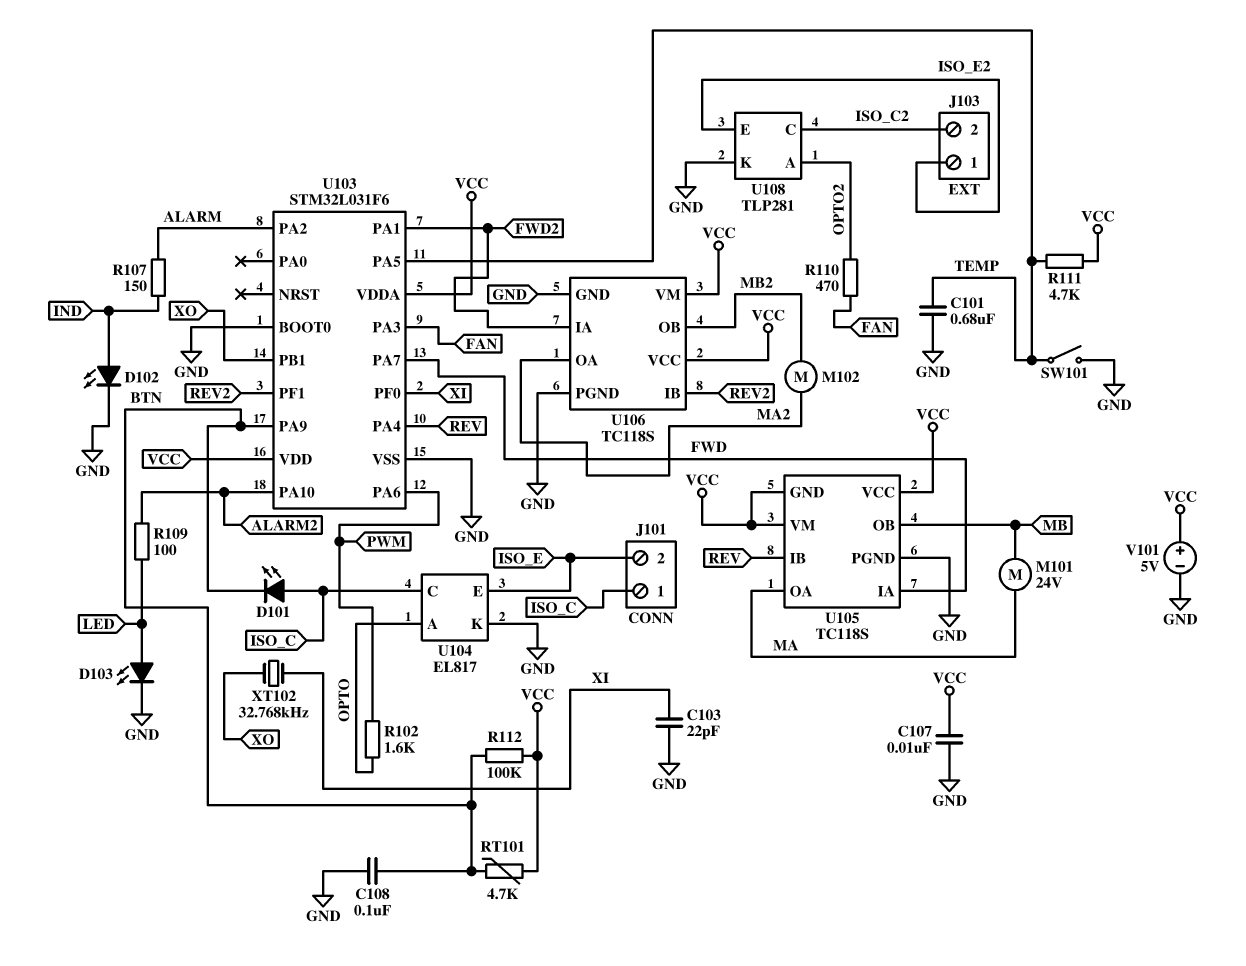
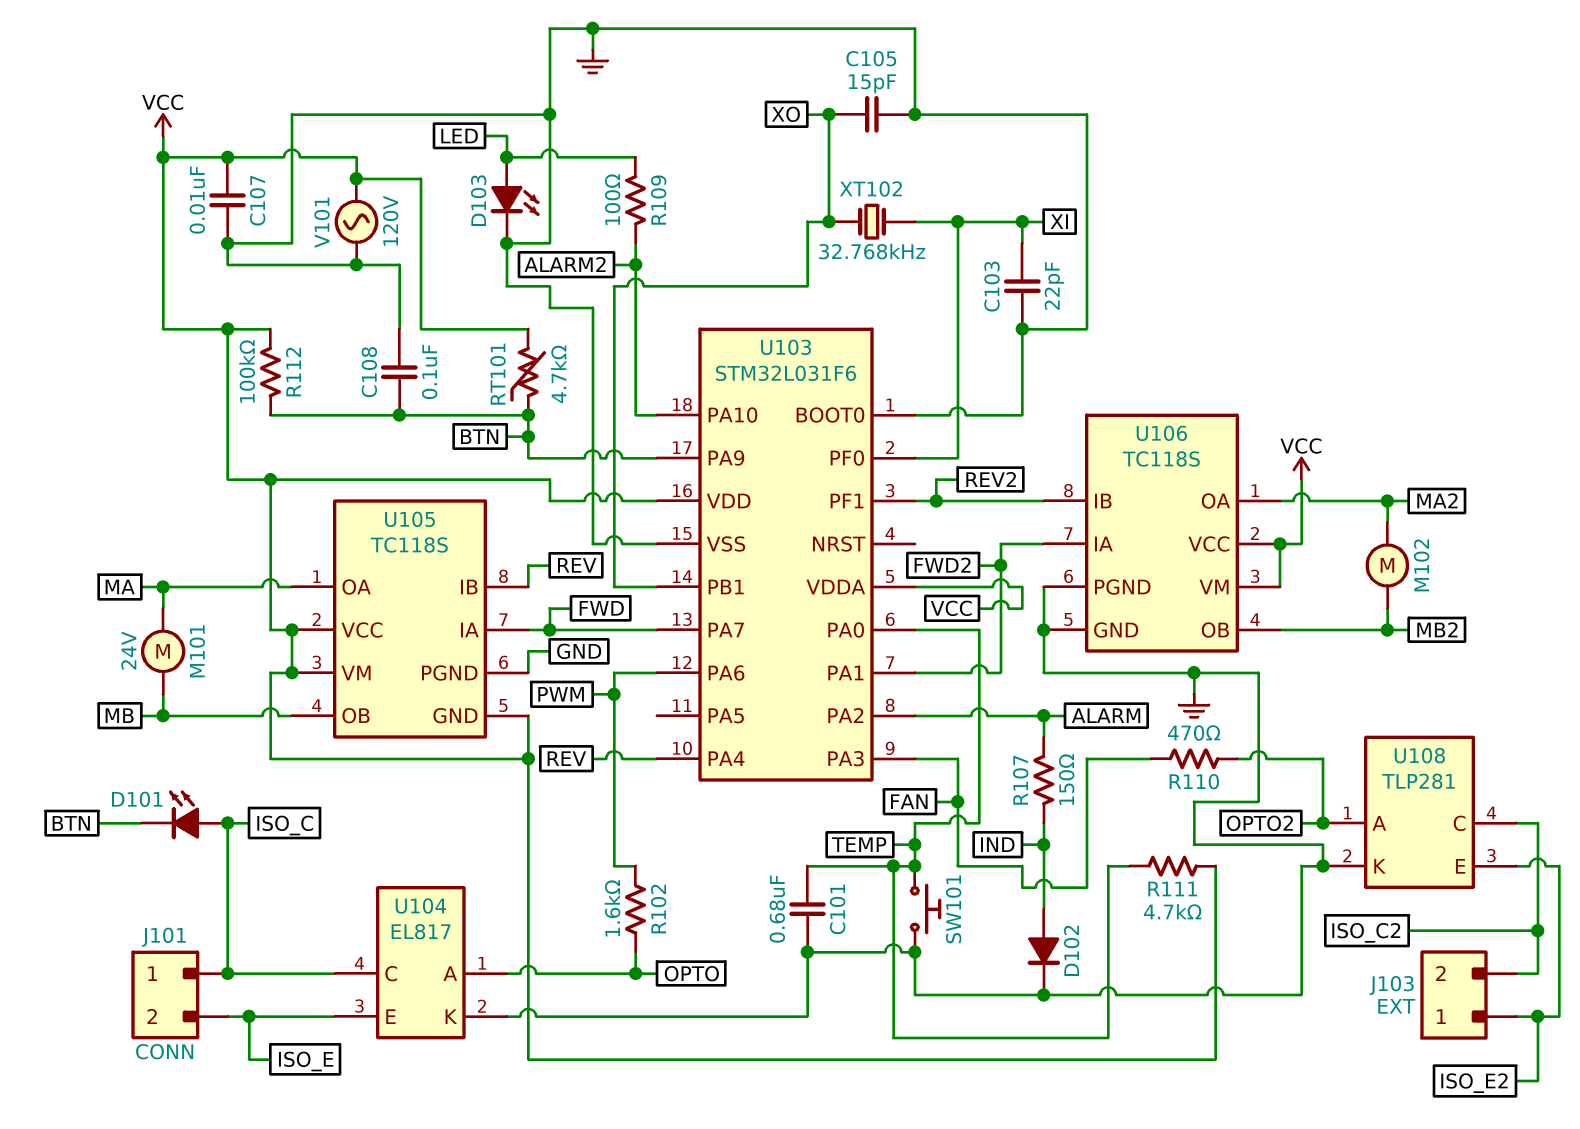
C105: none -> 15pF (GND, XO)
D102: LED (A IND, K GND) -> diode (A IND, K GND)
SW101: switch (GND, TEMP) -> button (GND, TEMP)
U103 pin PA0: none -> TEMP
U103 pin PA5: TEMP -> none
V101: 5V (plus VCC, minus GND) -> AC 120V (GND, VCC)

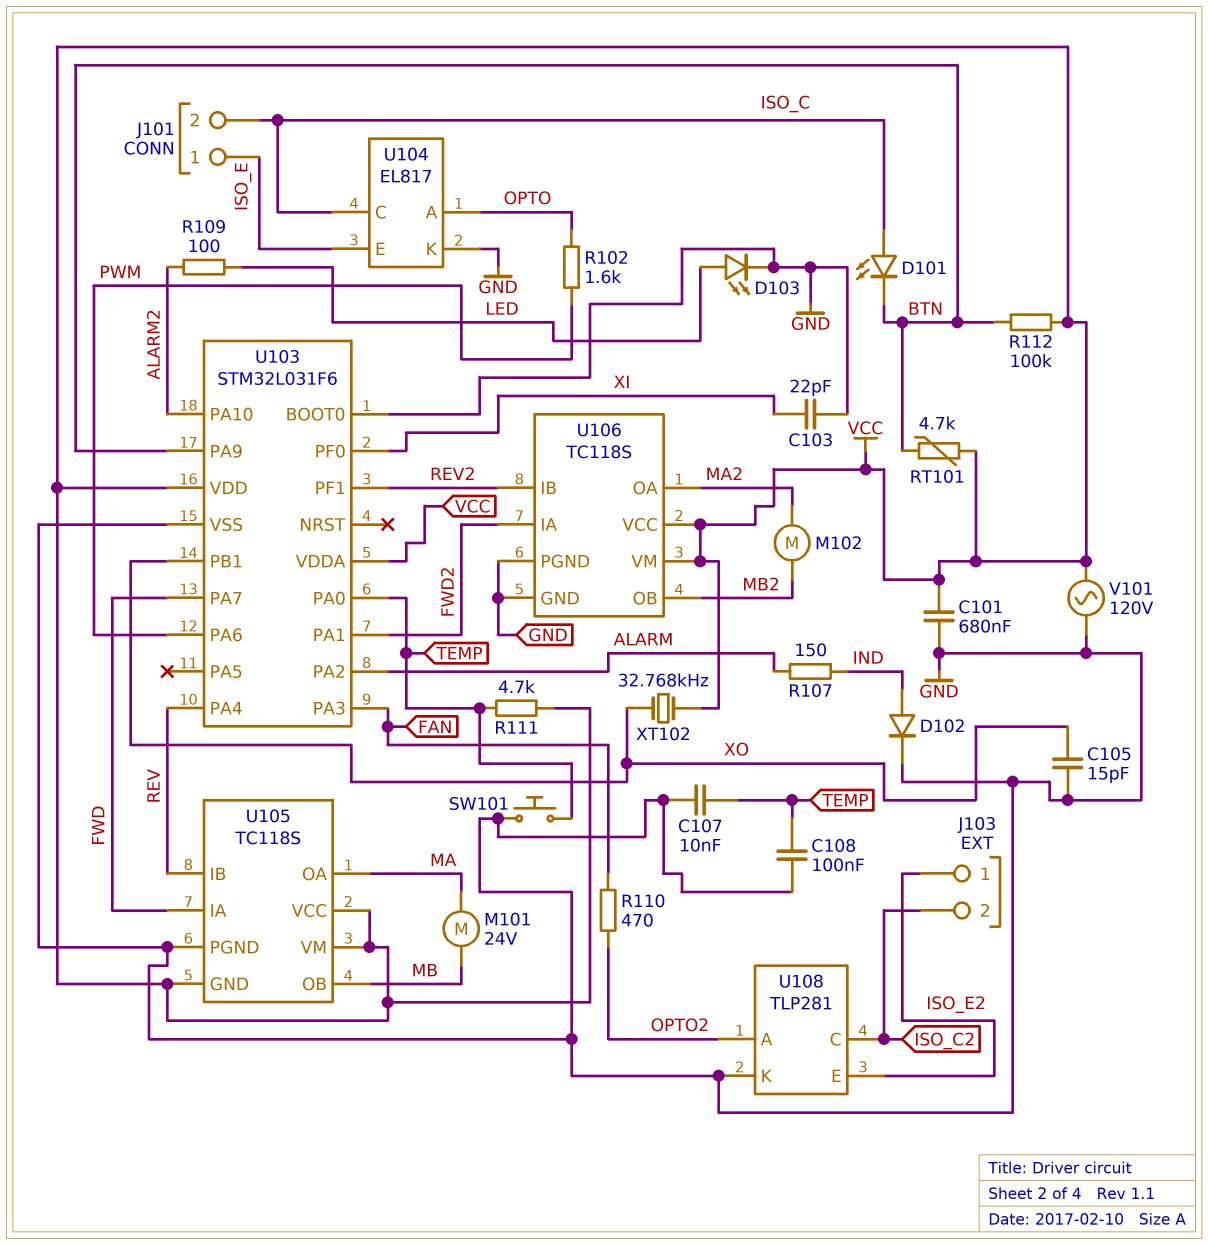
C101: 680nF (GND, TEMP) -> 680nF (GND, VCC)
C107: 10nF (GND, VCC) -> 10nF (GND, TEMP)
C108: 100nF (BTN, GND) -> 100nF (GND, TEMP)
J101 pin 1: ISO_C -> ISO_E
J101 pin 2: ISO_E -> ISO_C
XT102: 32.768kHz (XI, XO) -> 32.768kHz (VCC, XO)

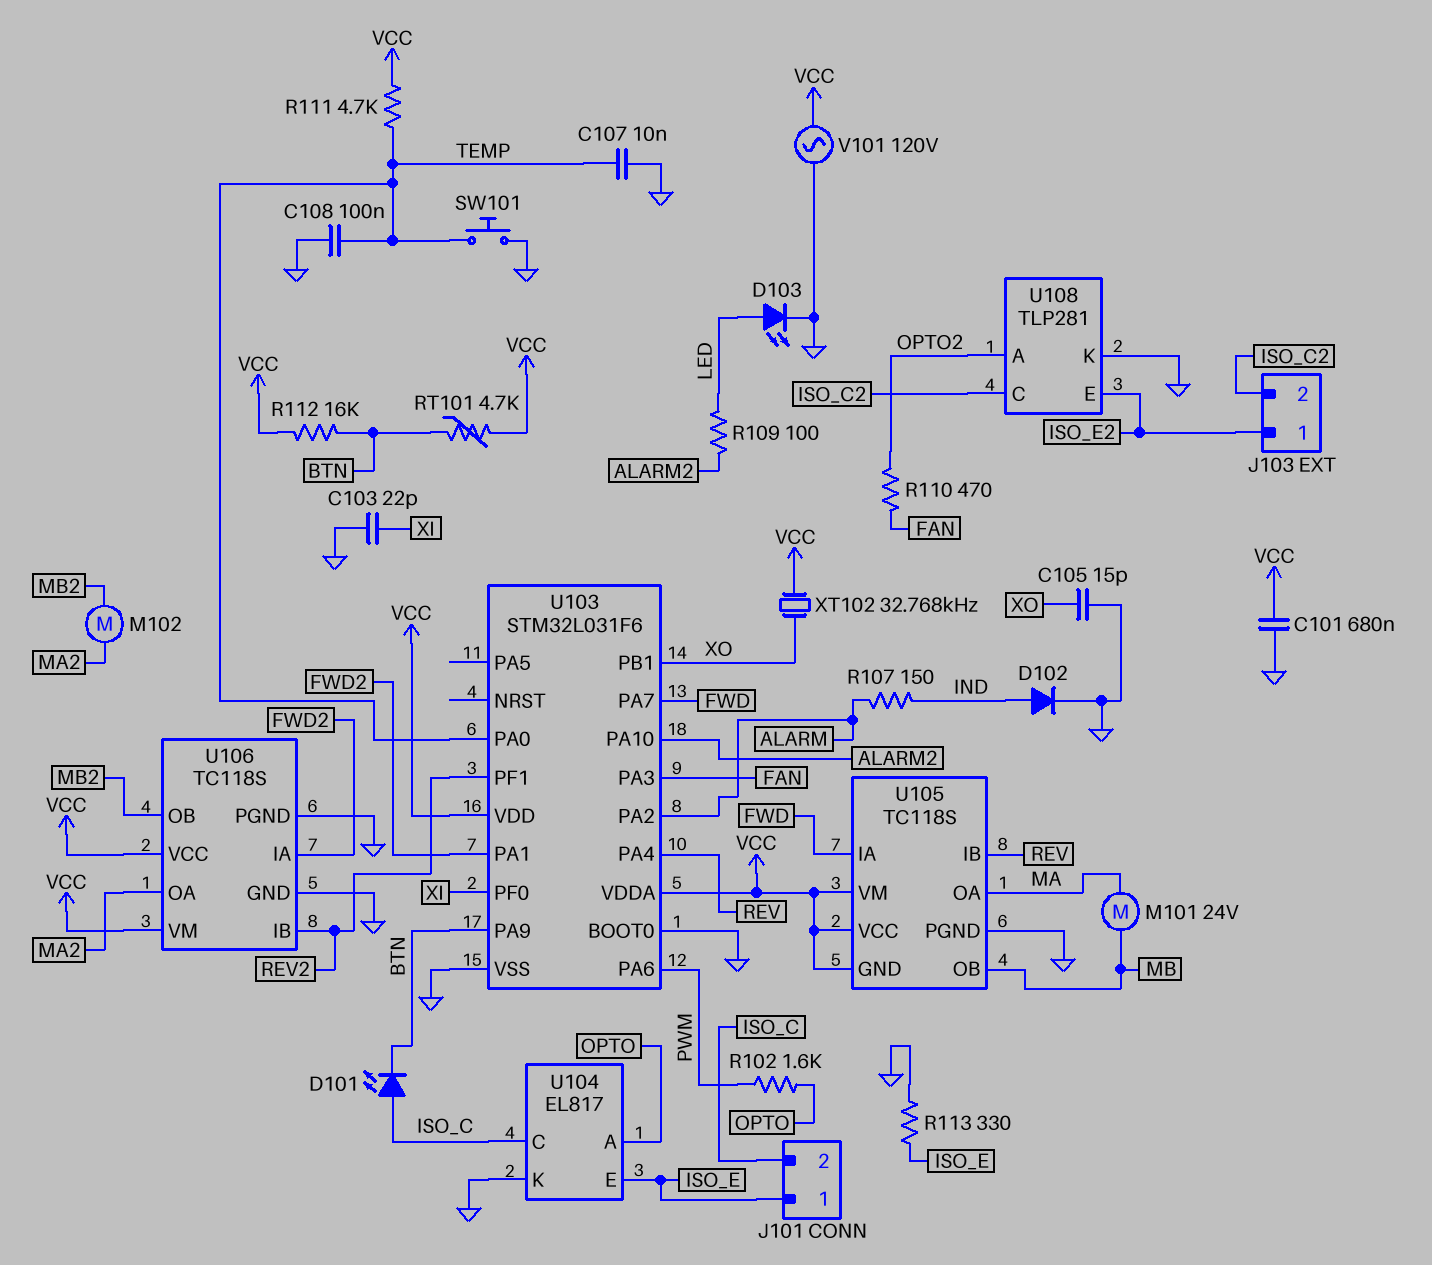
R112: 100k (BTN, VCC) -> 16k (BTN, VCC)
R113: none -> 330 (GND, ISO_E)

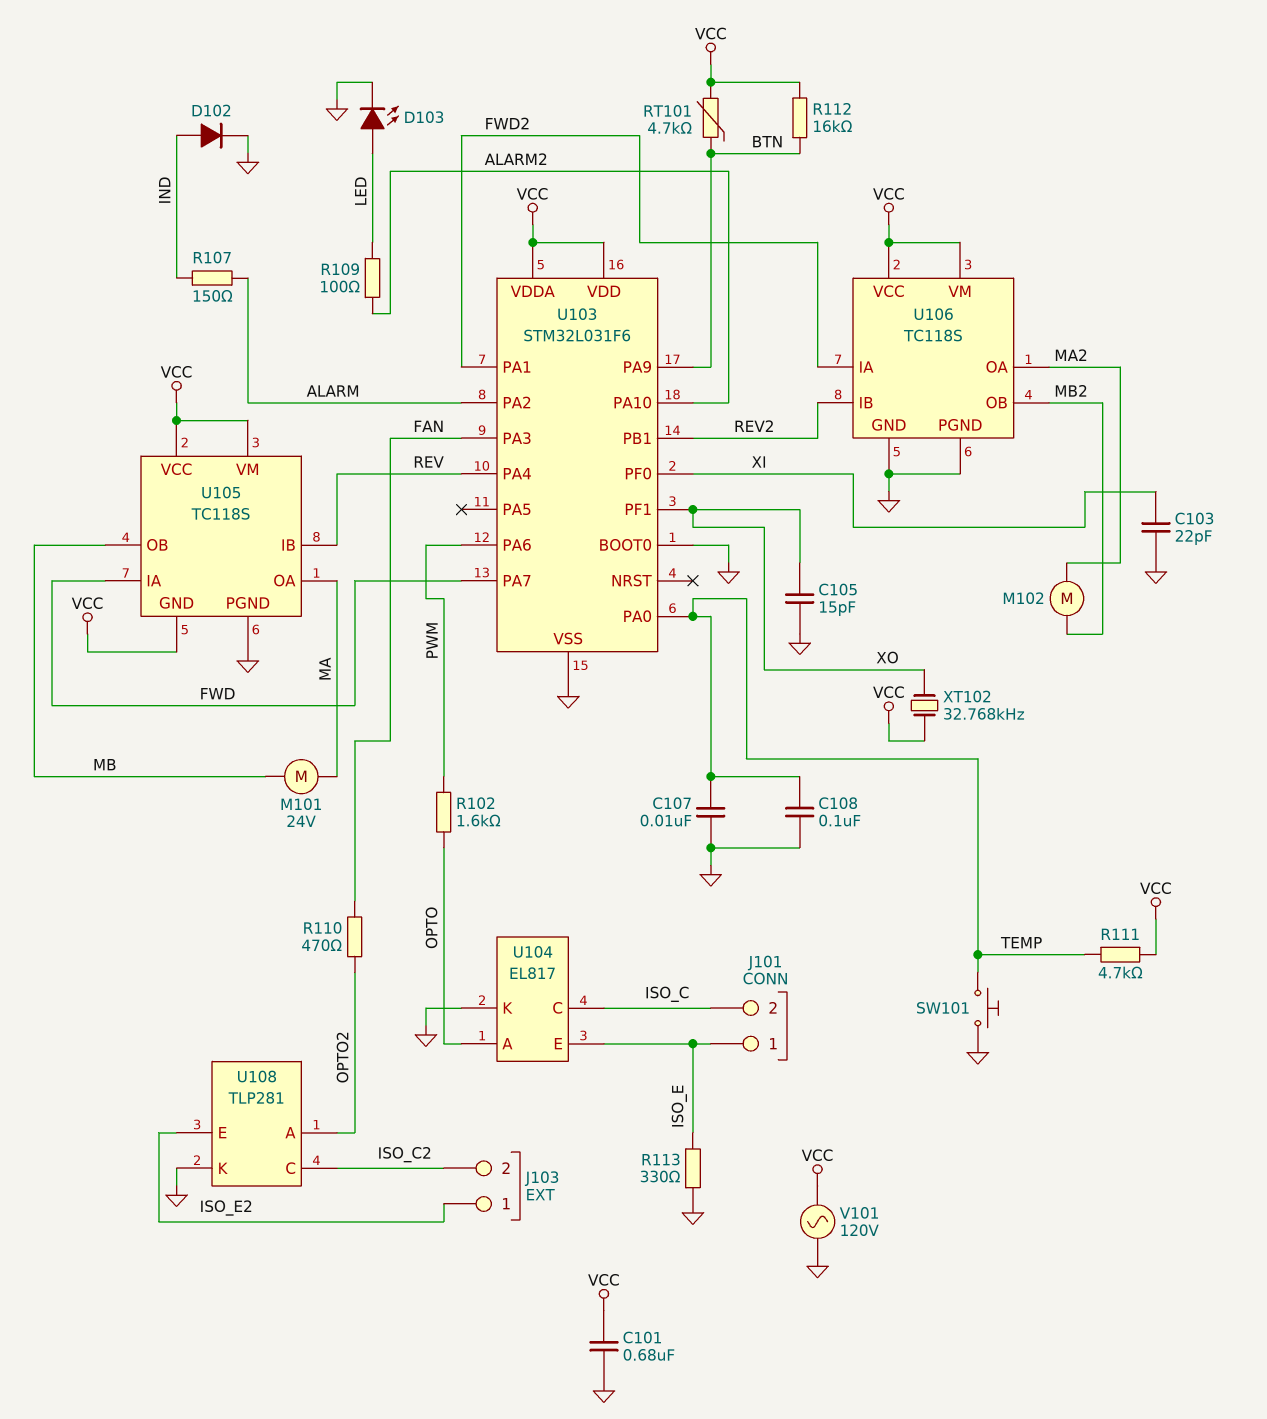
D101: LED (A ISO_C, K BTN) -> none
U103 pin PB1: XO -> REV2
U103 pin PF1: REV2 -> XO

